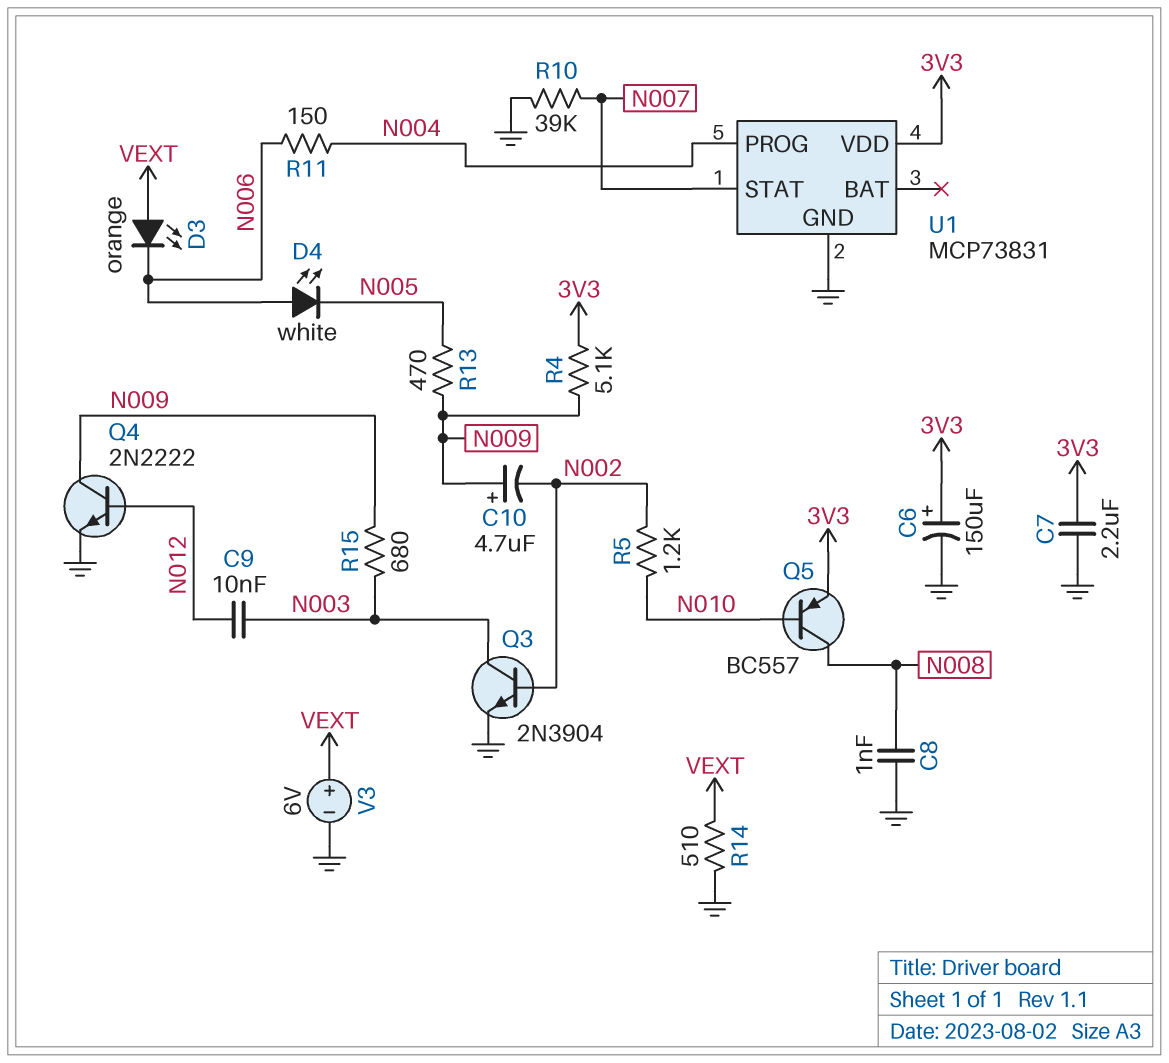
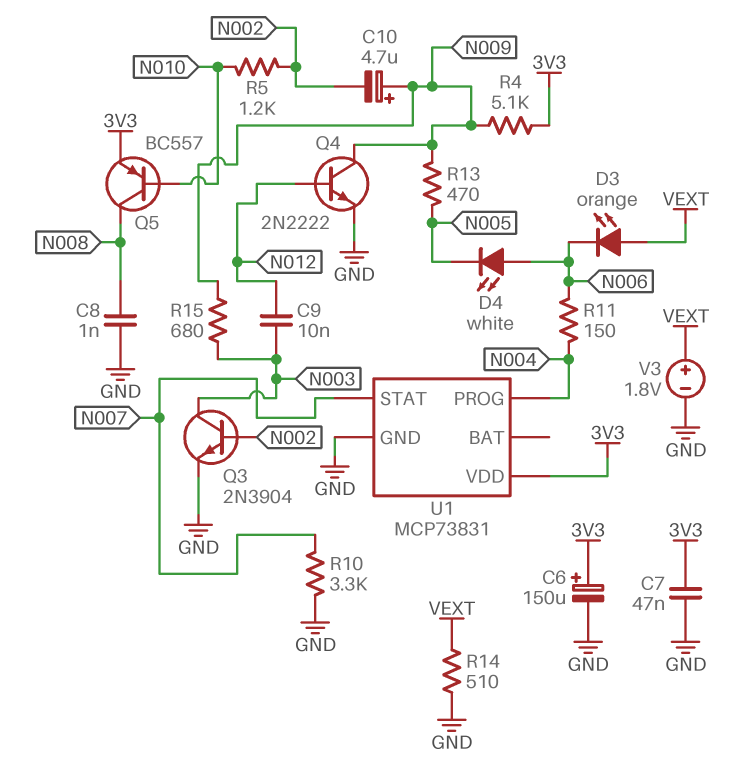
C7: 2.2uF (3V3, GND) -> 47nF (3V3, GND)
R10: 39k (GND, N007) -> 3.3k (GND, N007)
V3: 6V (plus VEXT, minus GND) -> 1.8V (plus VEXT, minus GND)

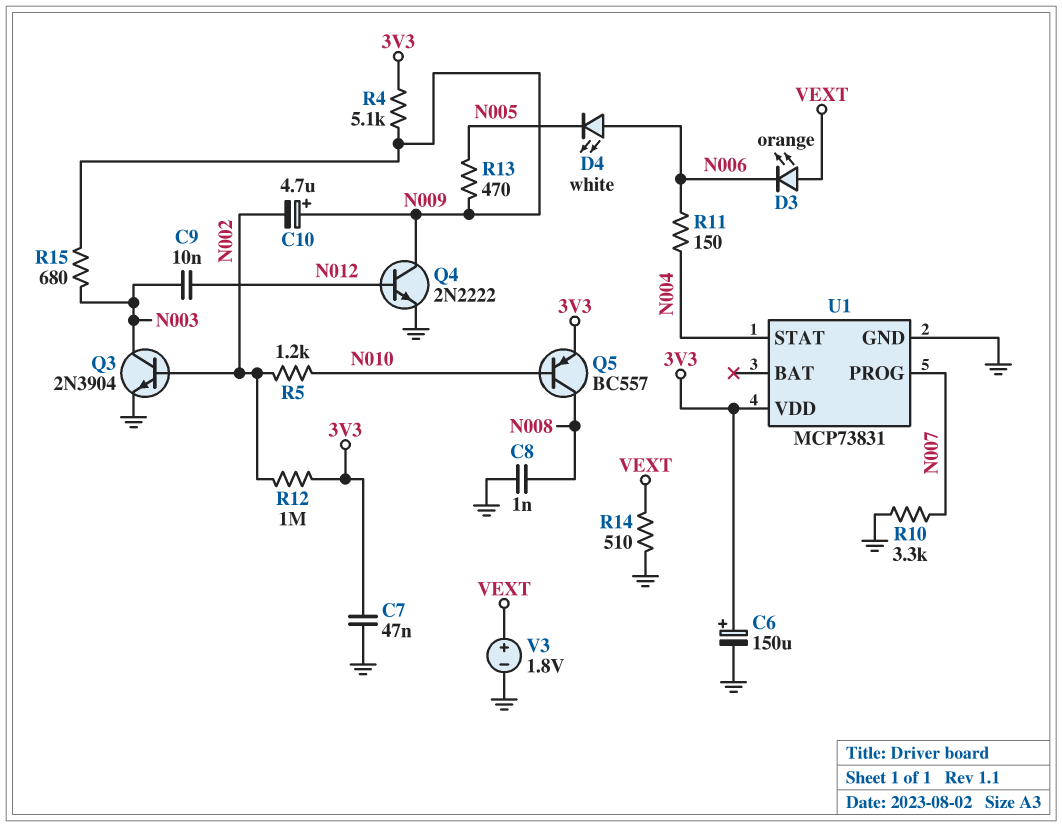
R12: none -> 1M (3V3, N002)
U1 pin PROG: N004 -> N007
U1 pin STAT: N007 -> N004

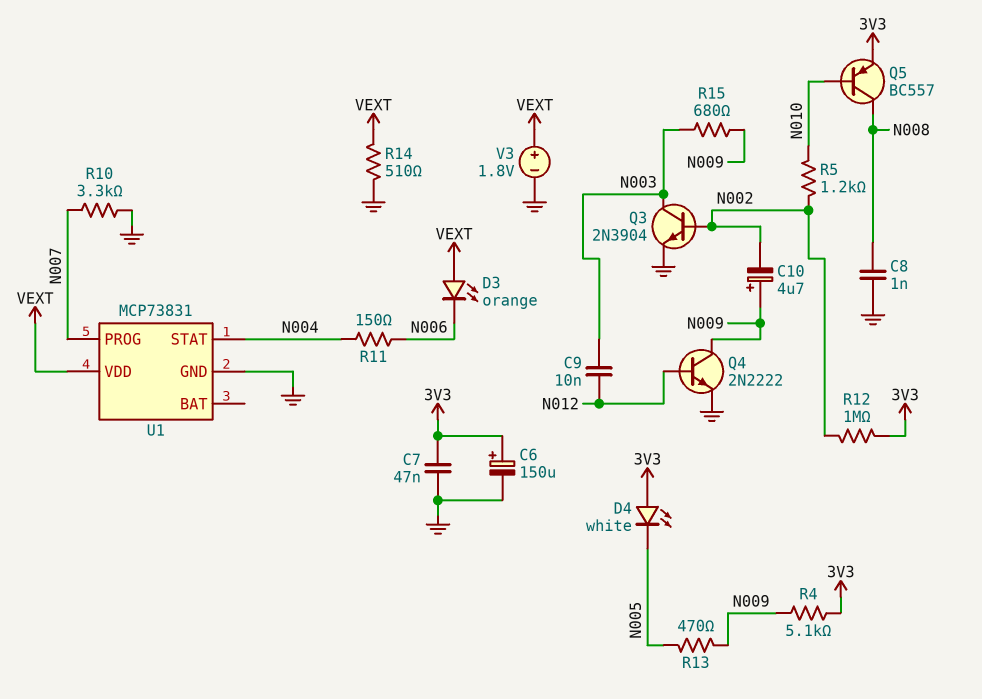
D4: LED white (A N006, K N005) -> LED white (A 3V3, K N005)
U1 pin VDD: 3V3 -> VEXT

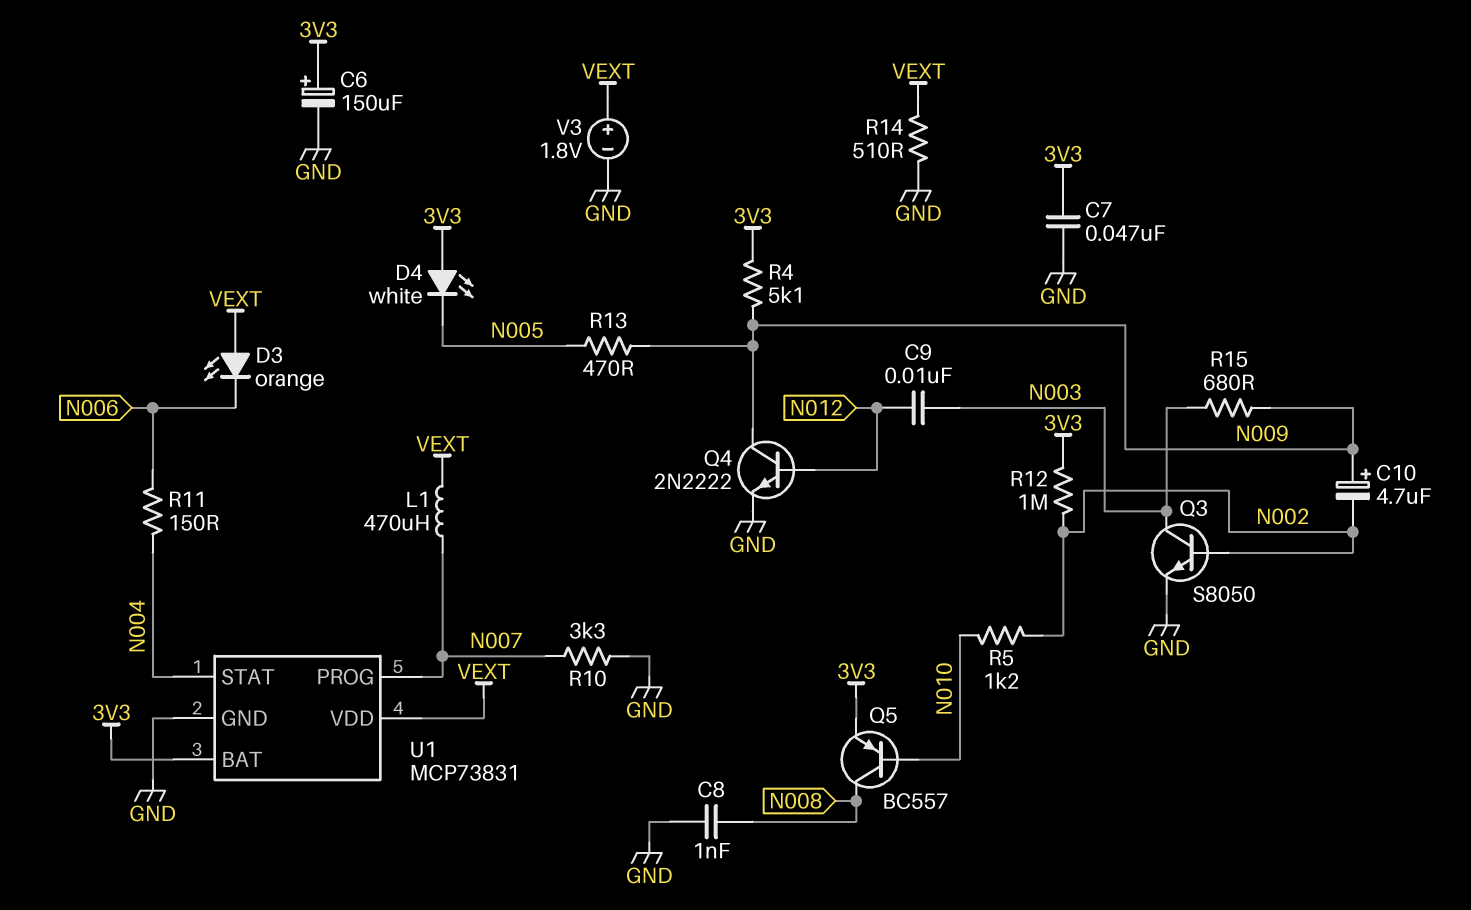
L1: none -> 470uH (N007, VEXT)
Q3: NPN 2N3904 (B N002, C N003, E GND) -> NPN S8050 (B N002, C N003, E GND)
U1 pin BAT: none -> 3V3

